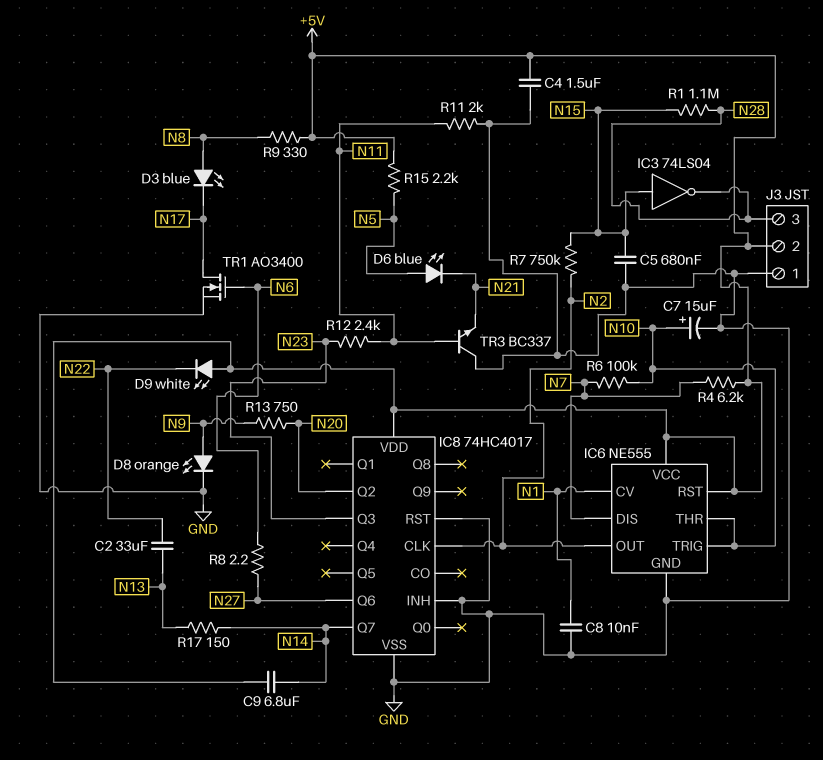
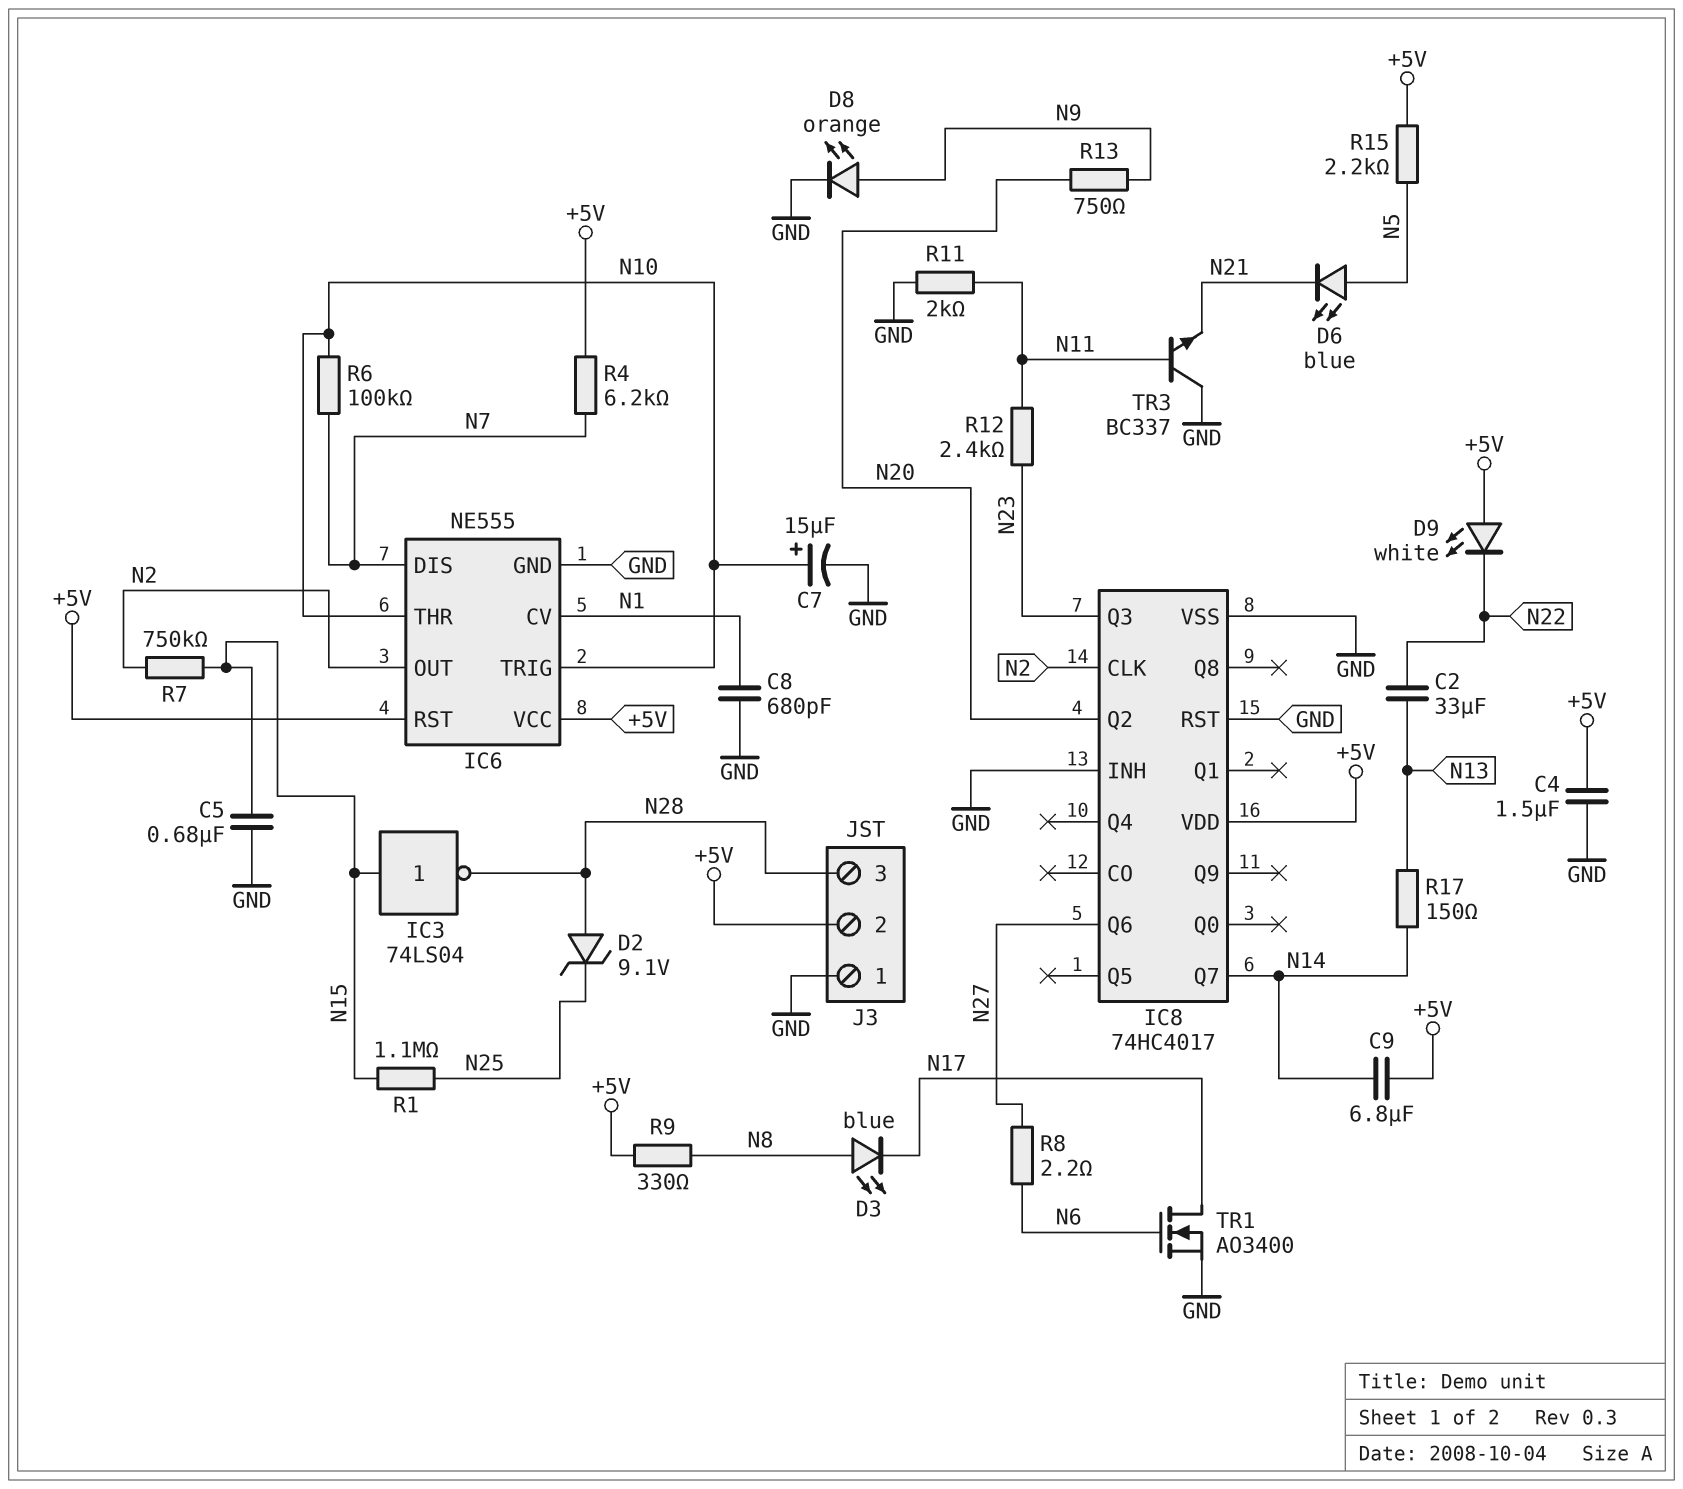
C8: 10nF (GND, N1) -> 680pF (GND, N1)
D2: none -> zener 9.1V (A N28, K N25)
R1: 1.1M (N15, N28) -> 1.1M (N15, N25)

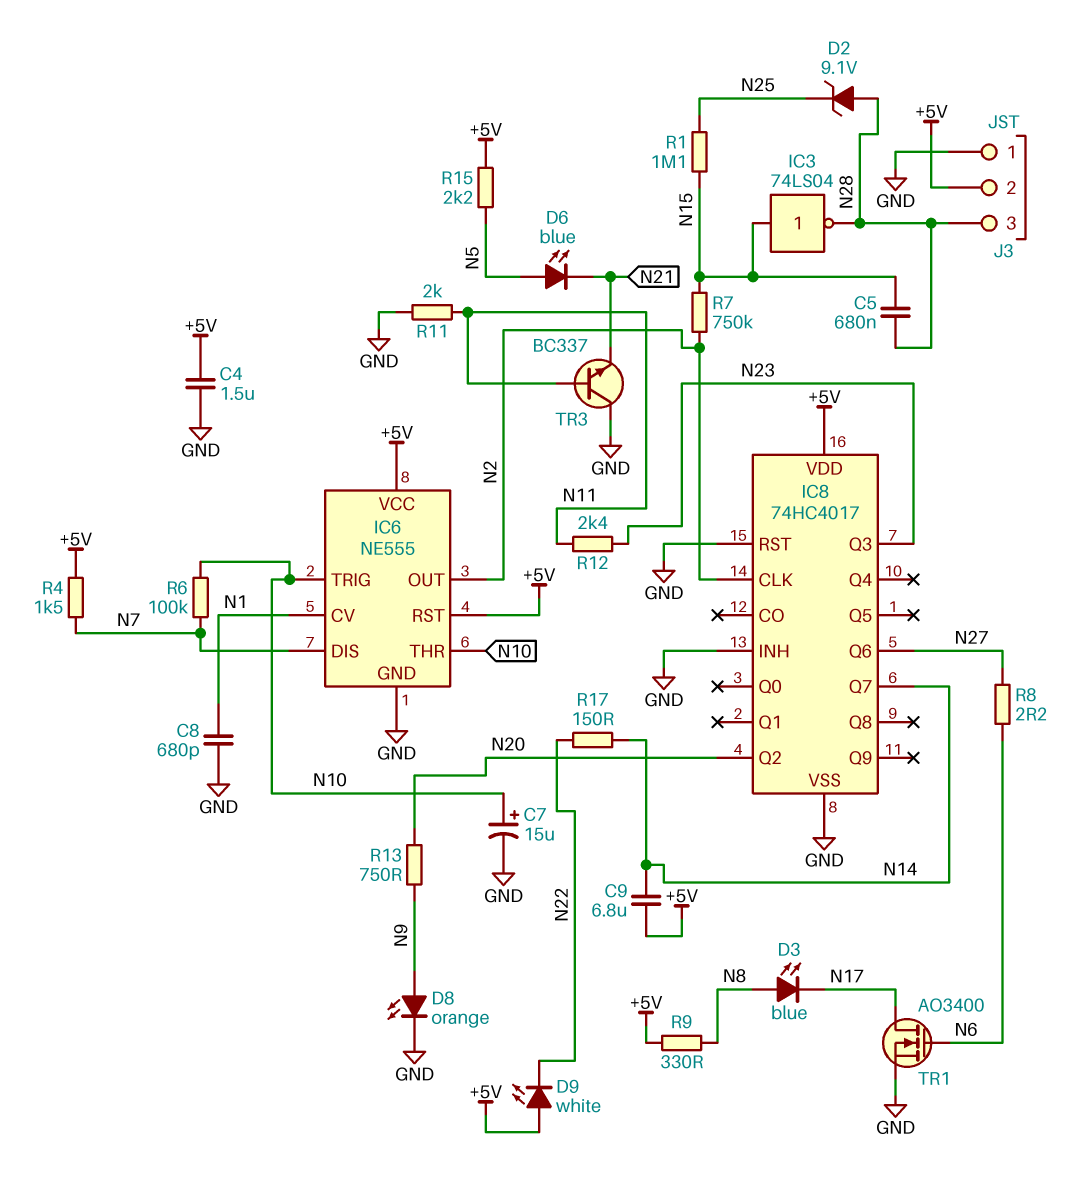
C2: 33uF (N13, N22) -> none
C5: 680nF (GND, N15) -> 680nF (N15, N28)
R4: 6.2k (+5V, N7) -> 1.5k (+5V, N7)
R17: 150 (N13, N14) -> 150 (N14, N22)

